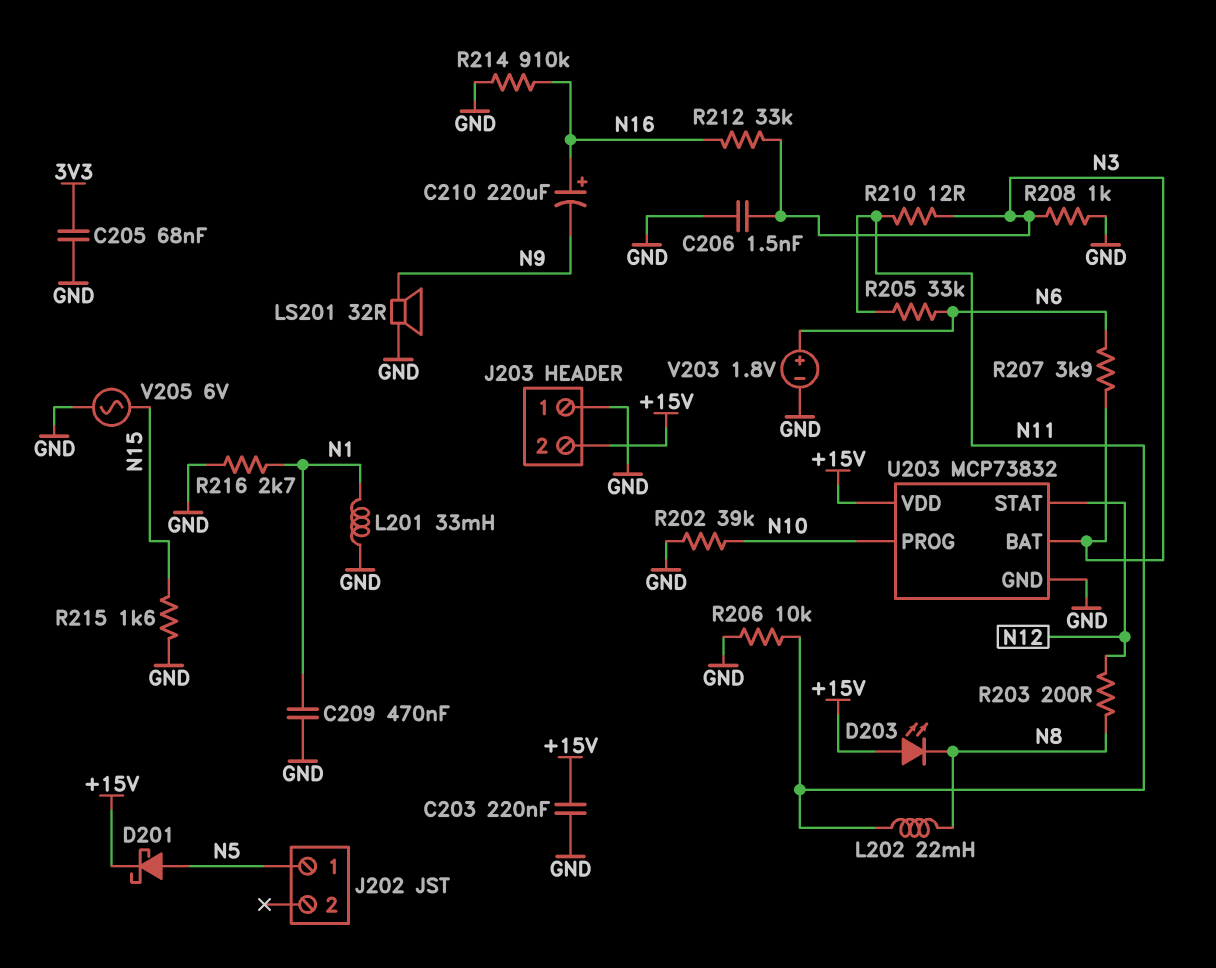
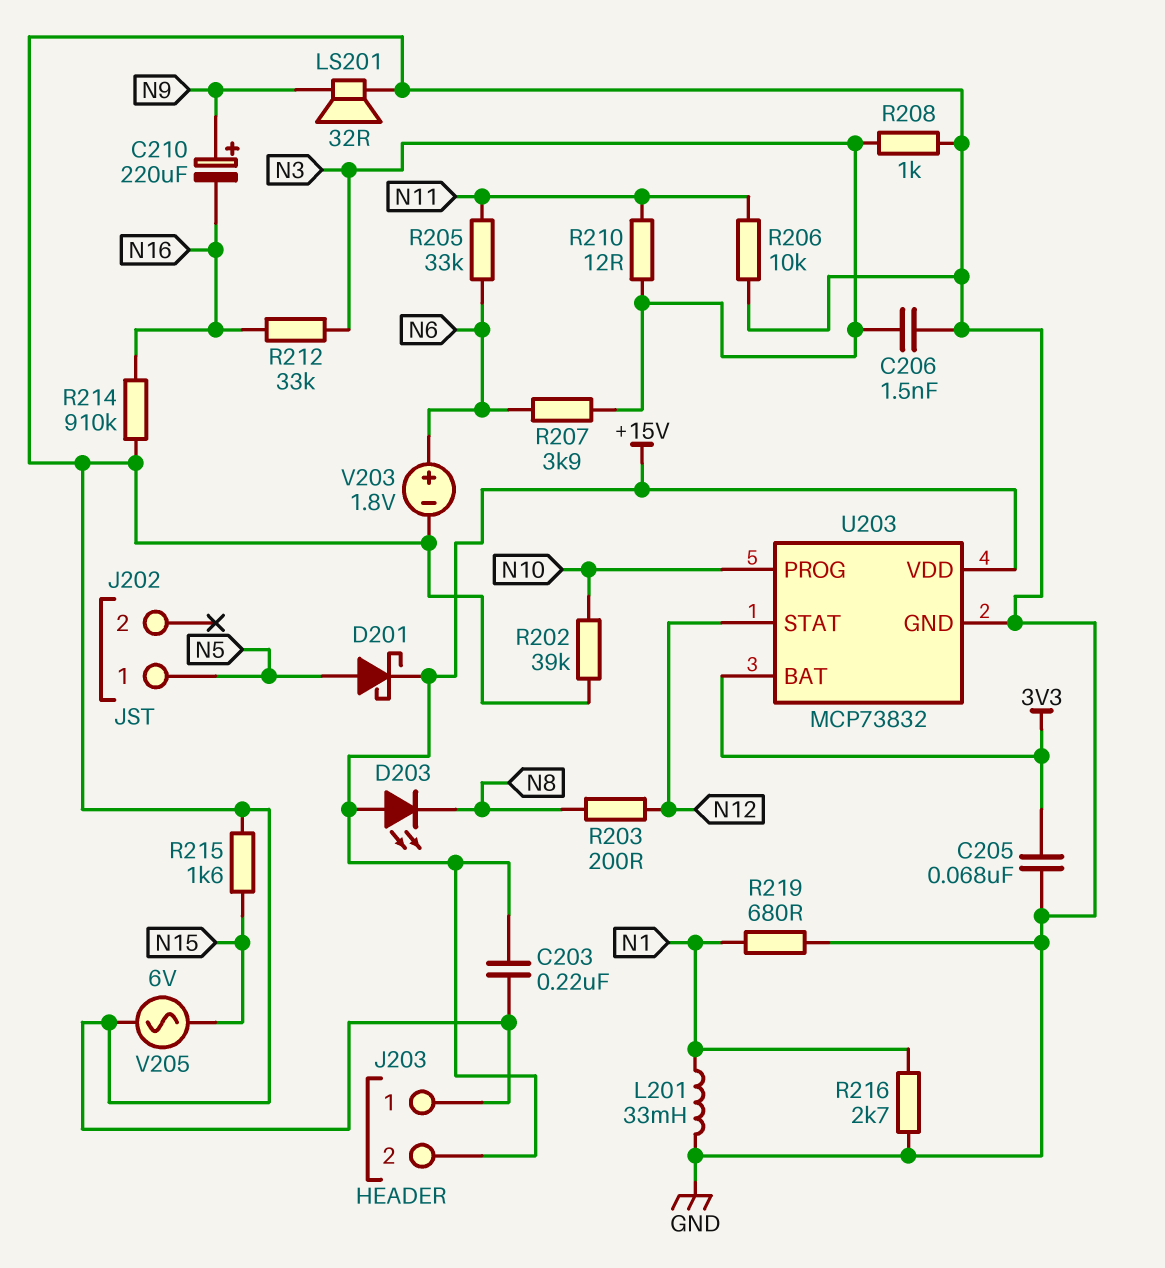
C209: 470nF (GND, N1) -> none
C210: 220uF (plus N16, minus N9) -> 220uF (plus N9, minus N16)
L202: 22mH (N8, N11) -> none
R219: none -> 680 (GND, N1)
U203 pin BAT: N3 -> 3V3

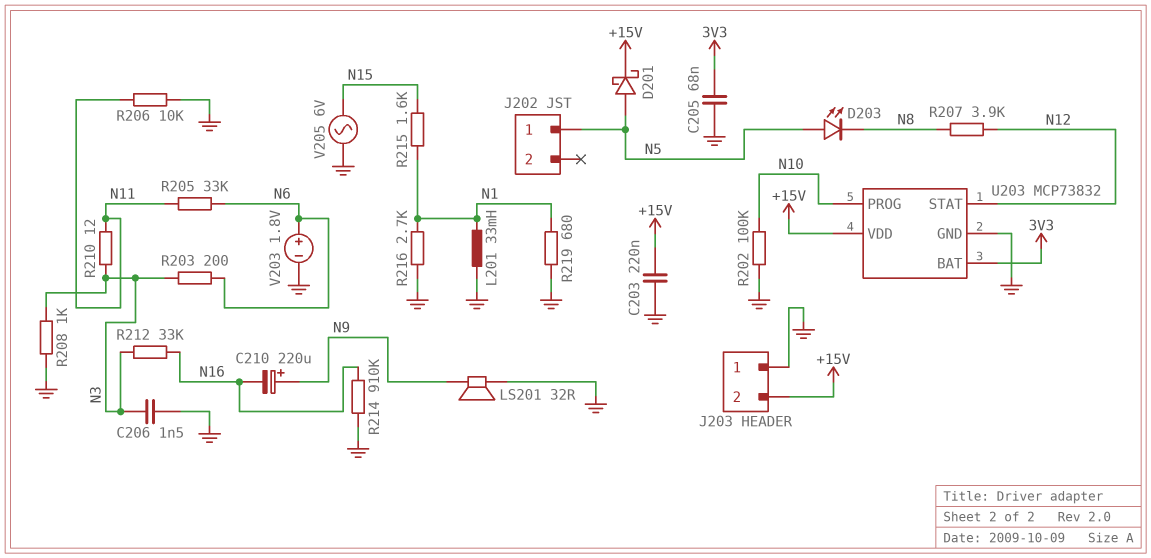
D203: LED (A +15V, K N8) -> LED (A N5, K N8)
R202: 39k (GND, N10) -> 100k (GND, N10)
R203: 200 (N8, N12) -> 200 (N3, N6)
R207: 3.9k (N3, N6) -> 3.9k (N8, N12)
R215: 1.6k (GND, N15) -> 1.6k (N1, N15)

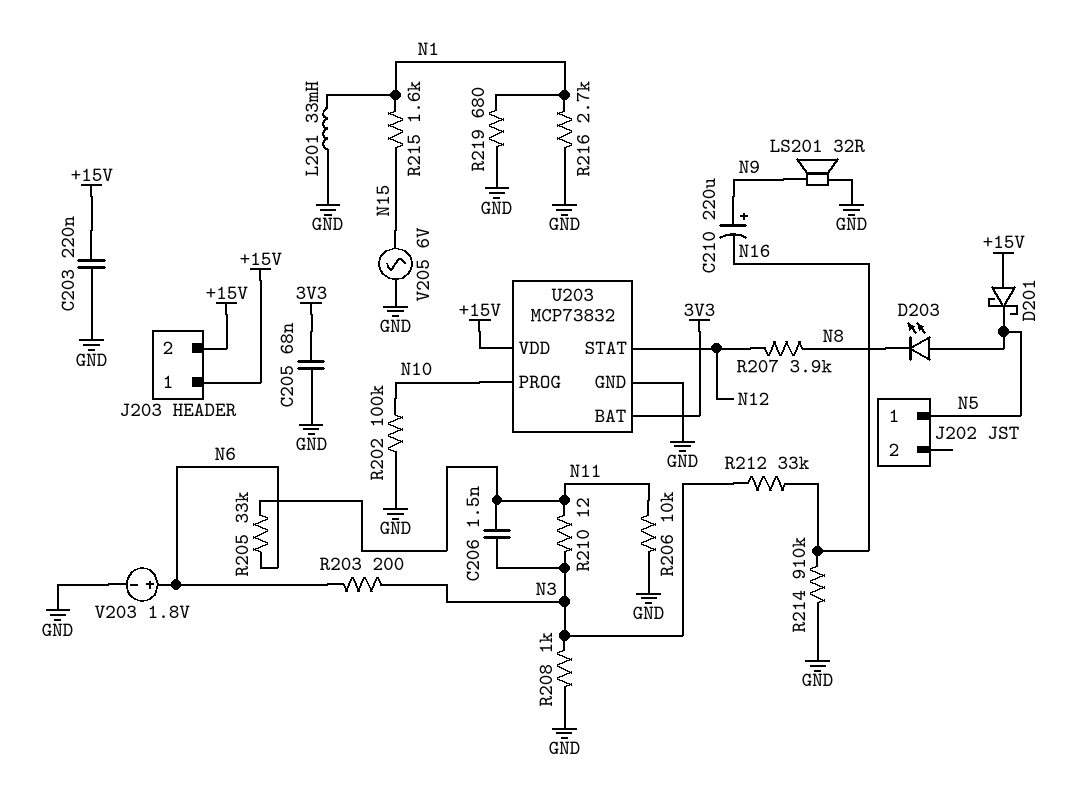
C206: 1.5nF (GND, N3) -> 1.5nF (N3, N11)
D201: schottky (A N5, K +15V) -> schottky (A +15V, K N5)
J203 pin 1: GND -> +15V

